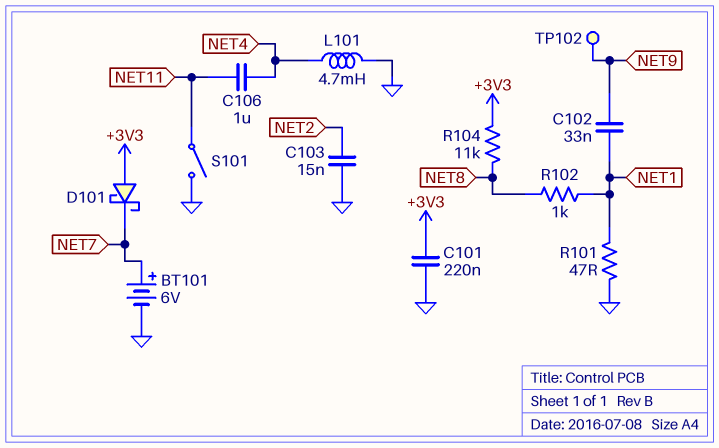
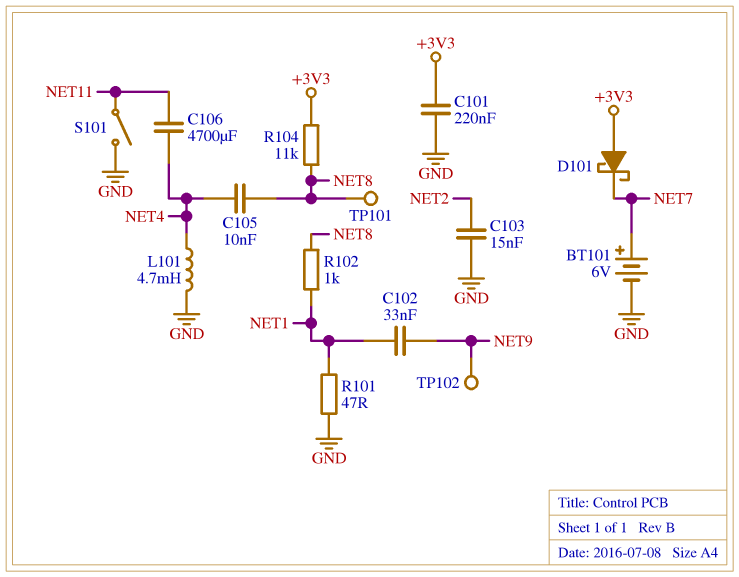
C105: none -> 10nF (NET4, NET8)
C106: 1uF (NET4, NET11) -> 4700uF (NET4, NET11)
TP101: none -> test point (NET8)

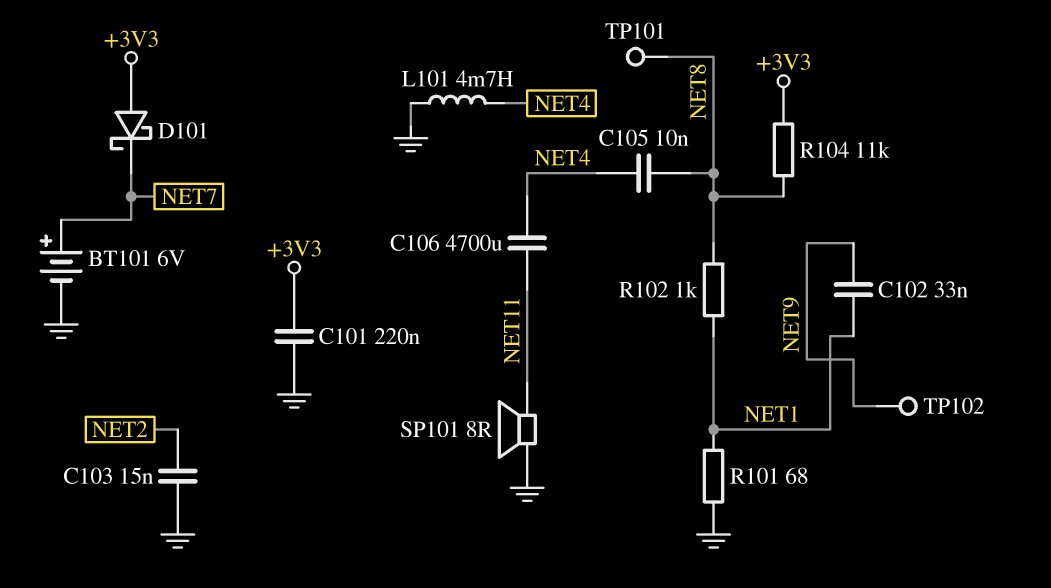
R101: 47 (GND, NET1) -> 68 (GND, NET1)
S101: switch (GND, NET11) -> none
SP101: none -> speaker 8R (GND, NET11)

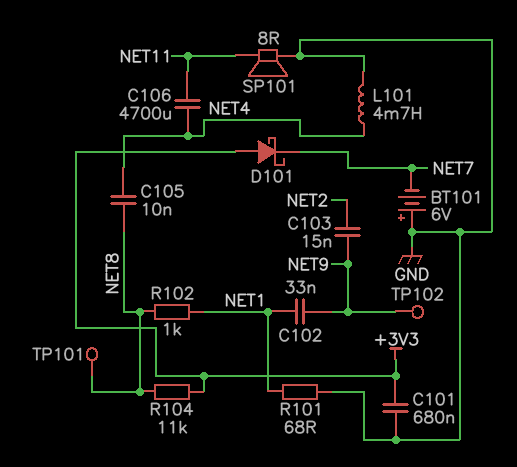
BT101: 6V (plus NET7, minus GND) -> 6V (plus GND, minus NET7)
C101: 220nF (+3V3, GND) -> 680nF (+3V3, GND)
C103: 15nF (GND, NET2) -> 15nF (NET2, NET9)

